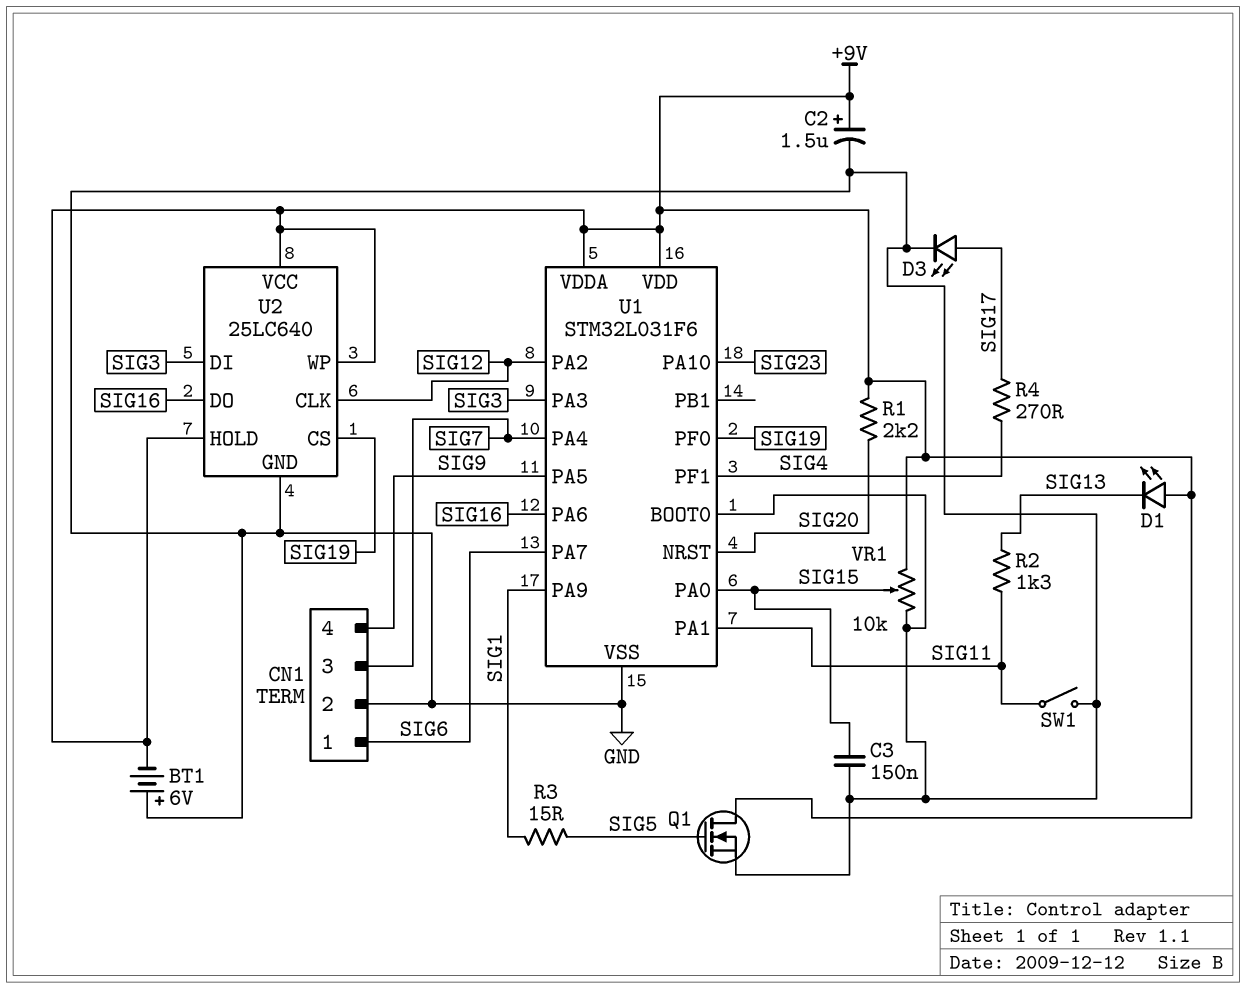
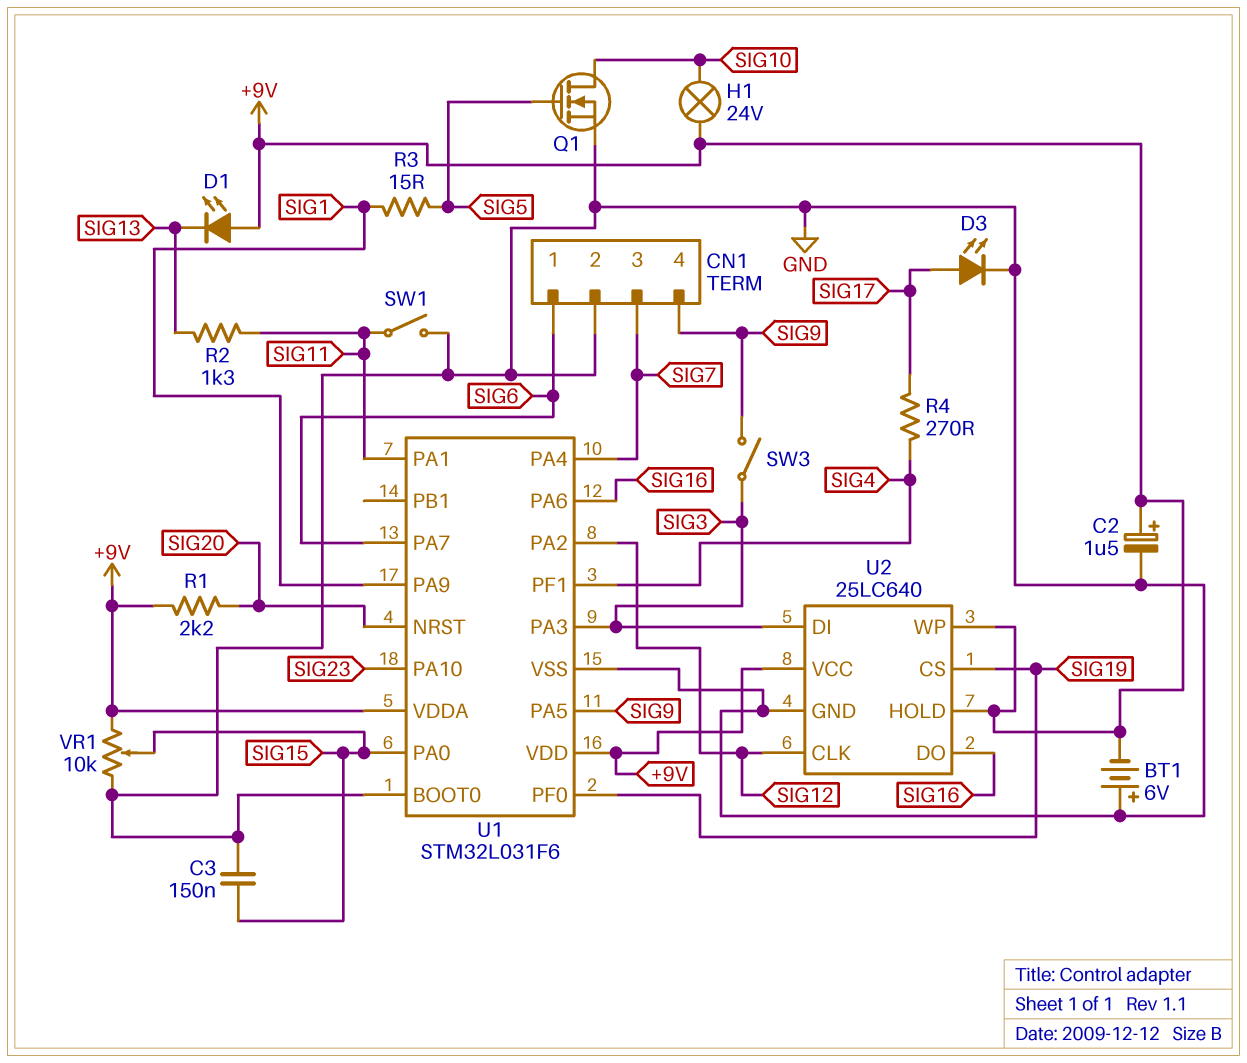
H1: none -> lamp 24V (+9V, SIG10)
Q1: NMOS (G SIG5, D +9V, S GND) -> NMOS (G SIG5, D SIG10, S GND)
SW3: none -> switch (SIG3, SIG9)

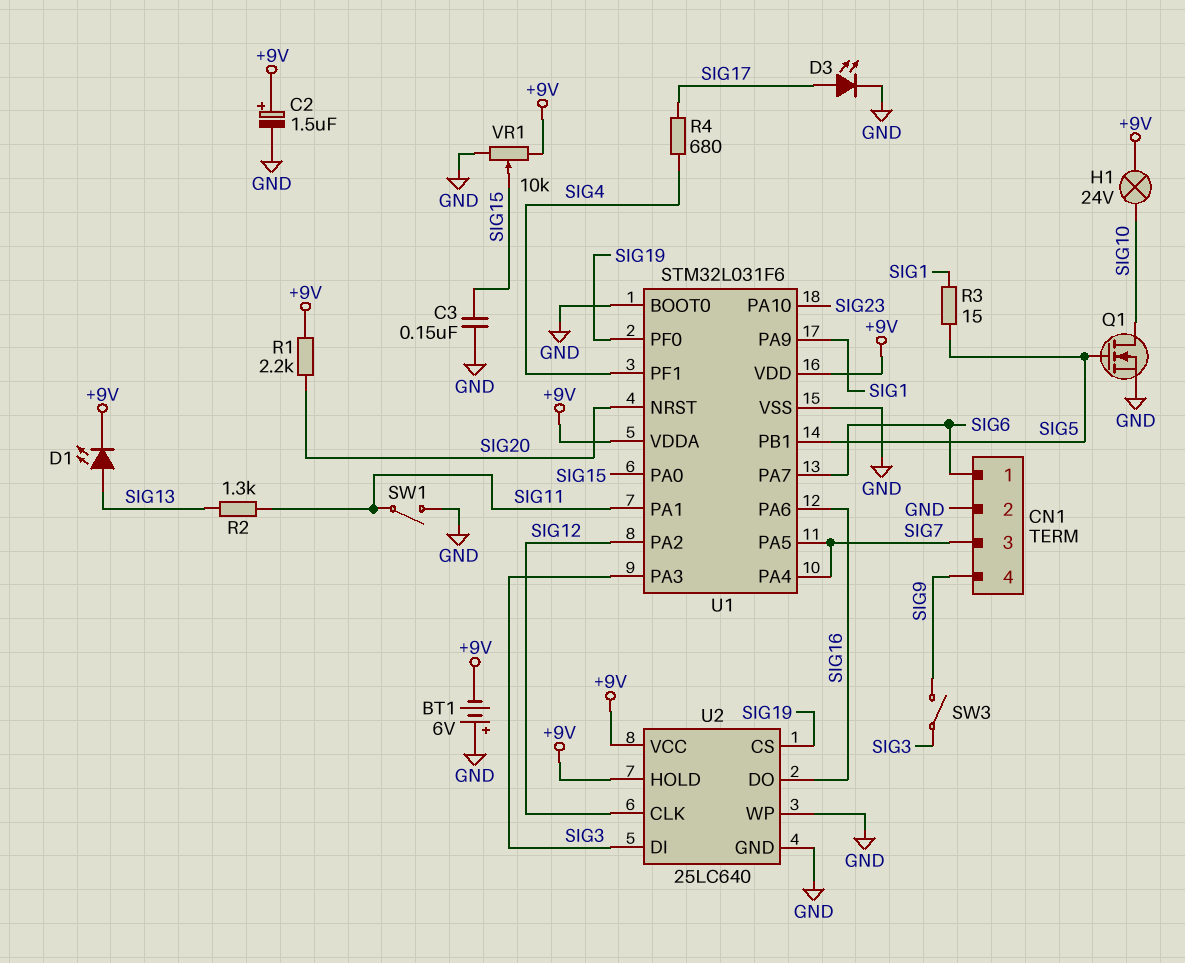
D1: LED (A +9V, K SIG13) -> LED (A SIG13, K +9V)
R4: 270 (SIG4, SIG17) -> 680 (SIG4, SIG17)
U1 pin PA5: SIG9 -> SIG7
U1 pin PB1: none -> SIG5
U2 pin WP: +9V -> GND

